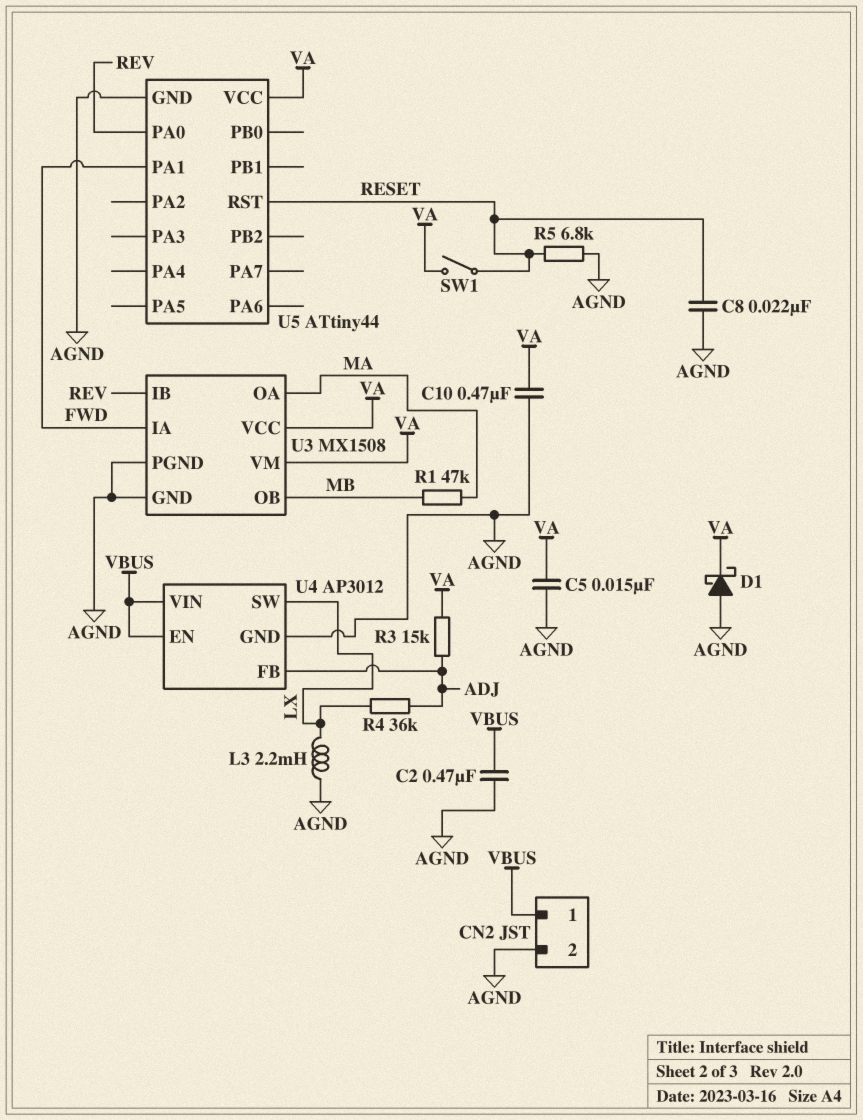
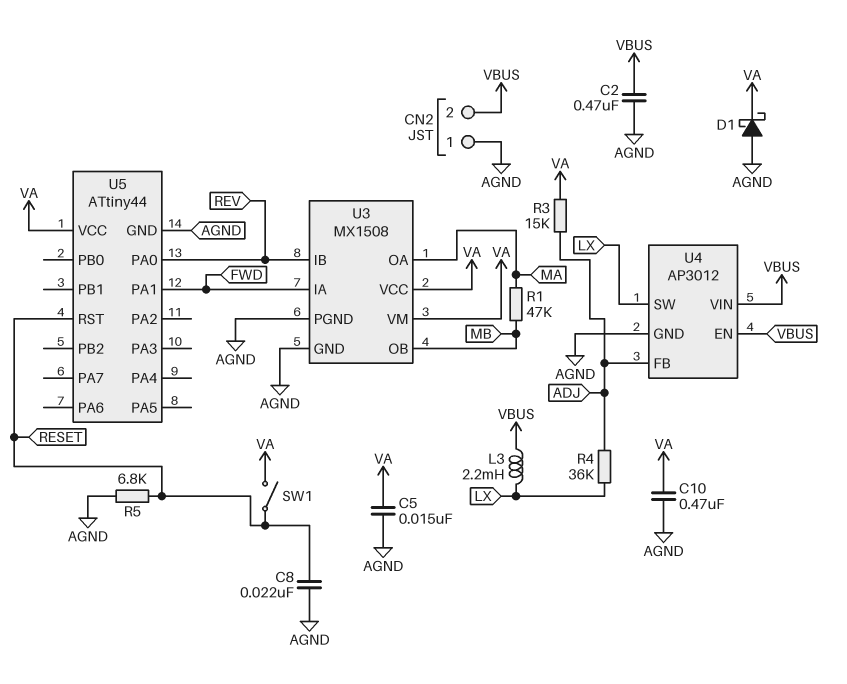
CN2 pin 1: VBUS -> AGND
CN2 pin 2: AGND -> VBUS
L3: 2.2mH (AGND, LX) -> 2.2mH (LX, VBUS)

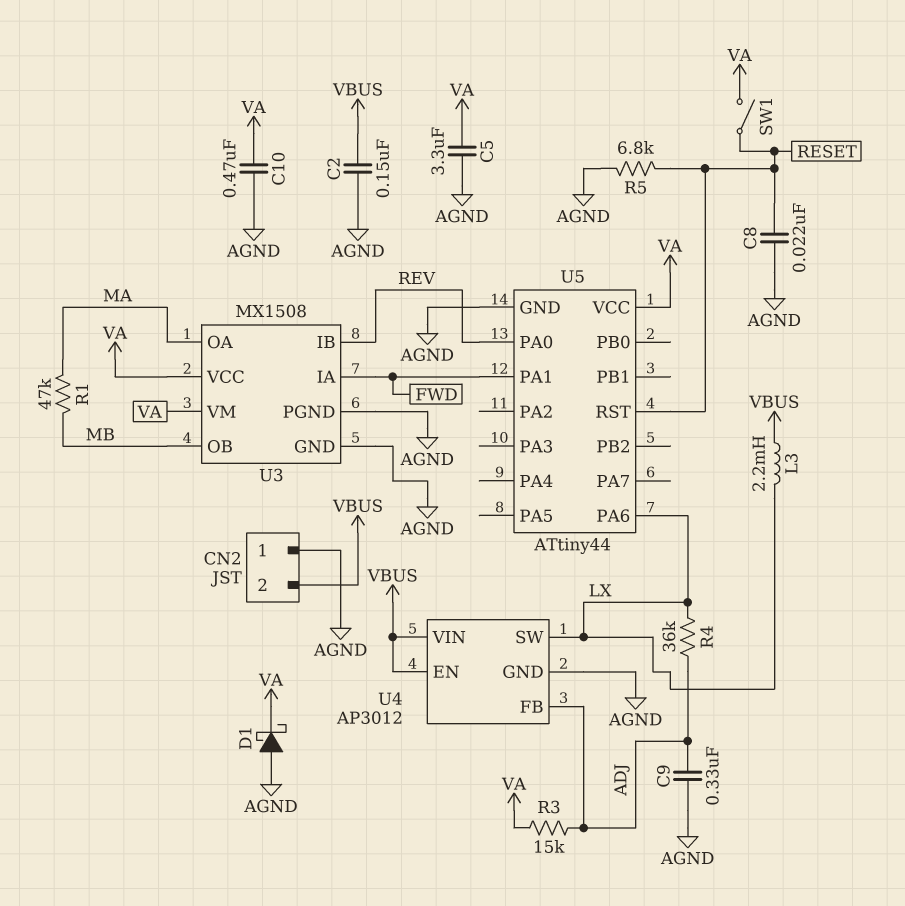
C2: 470nF (AGND, VBUS) -> 150nF (AGND, VBUS)
C5: 15nF (AGND, VA) -> 3.3uF (AGND, VA)
C9: none -> 330nF (ADJ, AGND)
U5 pin PA6: none -> LX

